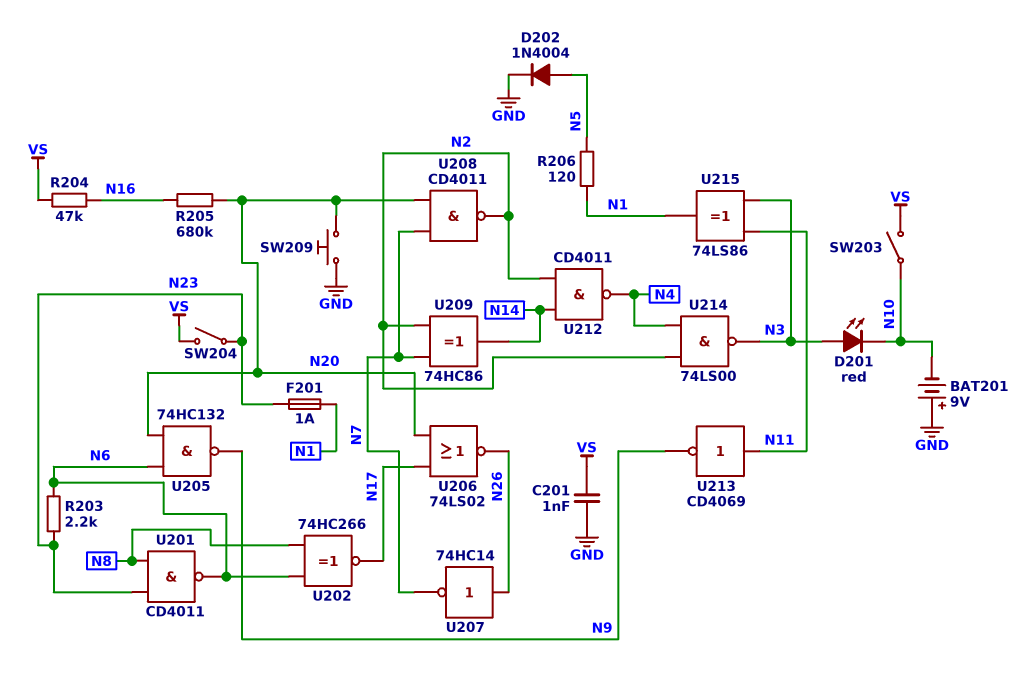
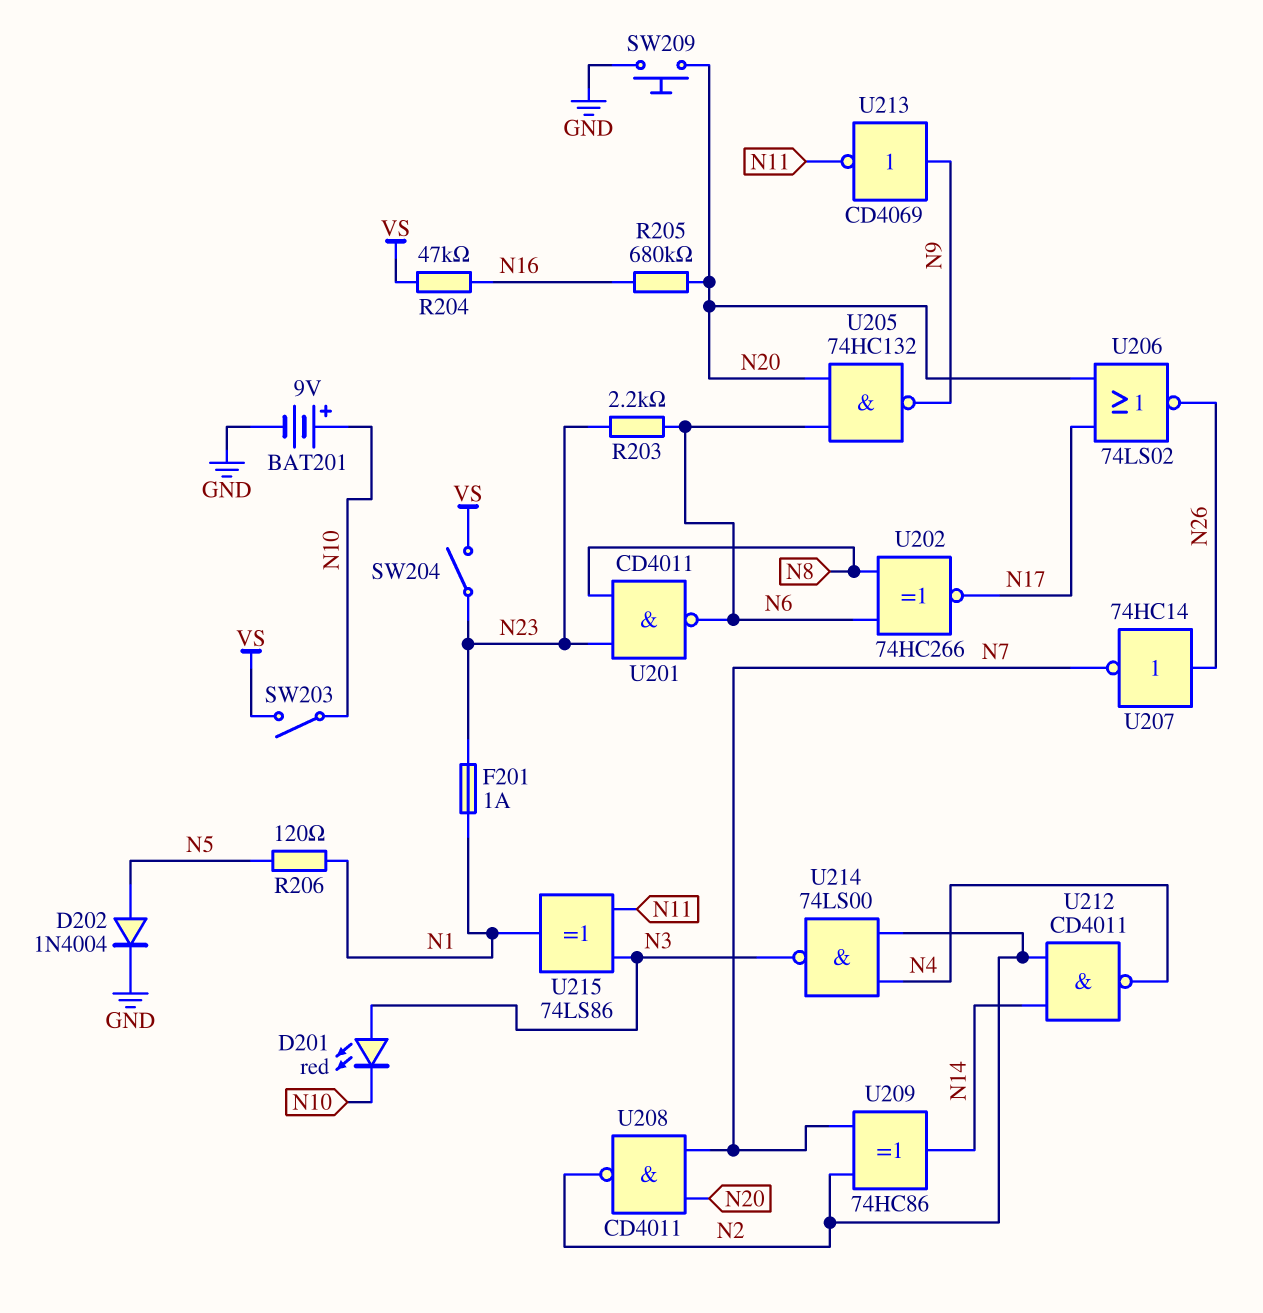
BAT201: 9V (plus GND, minus N10) -> 9V (plus N10, minus GND)
C201: 1nF (GND, VS) -> none
U213: NOT CD4069 (in N11, out N9) -> NOT CD4069 (in N9, out N11)

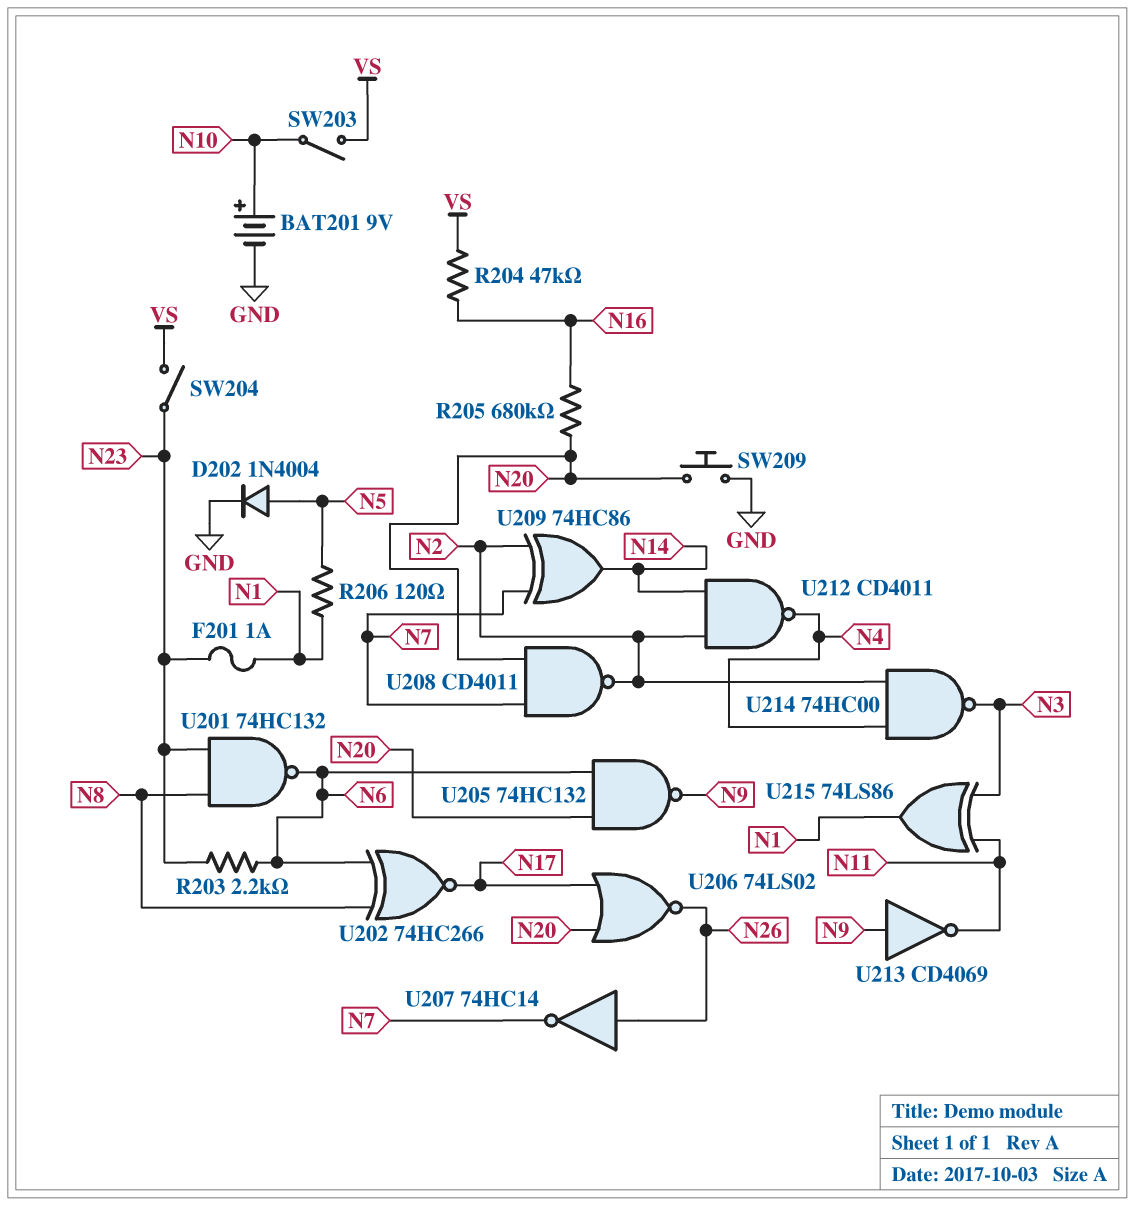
D201: LED red (A N3, K N10) -> none
U201: NAND CD4011 (in N8, in N23, out N6) -> NAND 74HC132 (in N8, in N23, out N6)
U214: NAND 74LS00 (in N2, in N4, out N3) -> NAND 74HC00 (in N2, in N4, out N3)

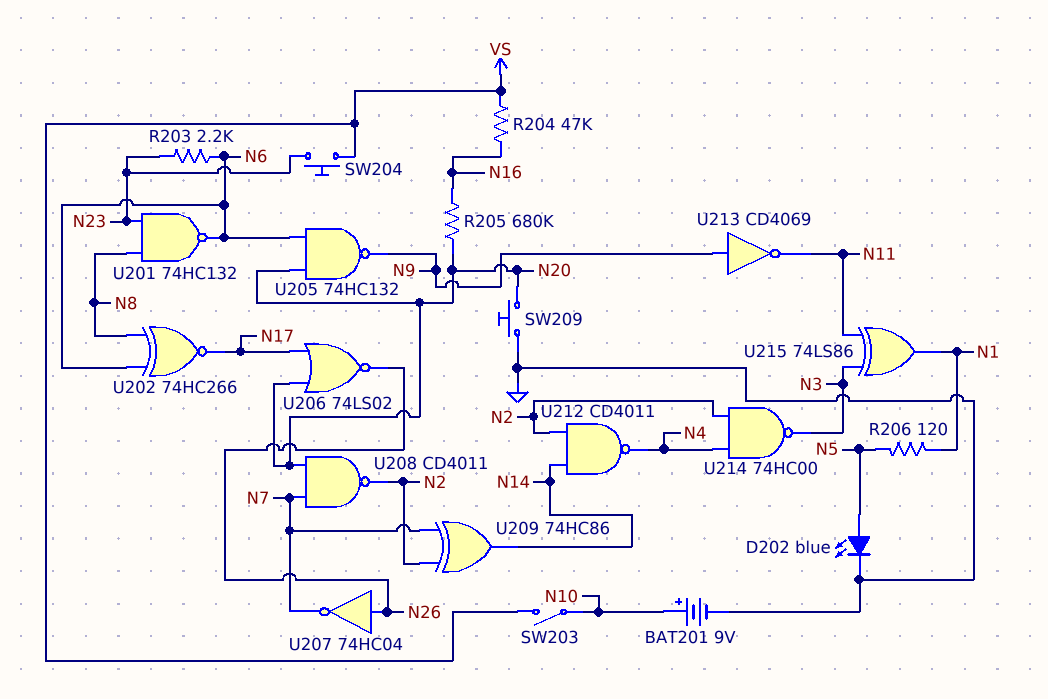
D202: diode 1N4004 (A N5, K GND) -> LED blue (A N5, K GND)
F201: 1A (N1, N23) -> none
SW204: switch (N23, VS) -> button (N23, VS)
U207: NOT 74HC14 (in N26, out N7) -> NOT 74HC04 (in N26, out N7)

